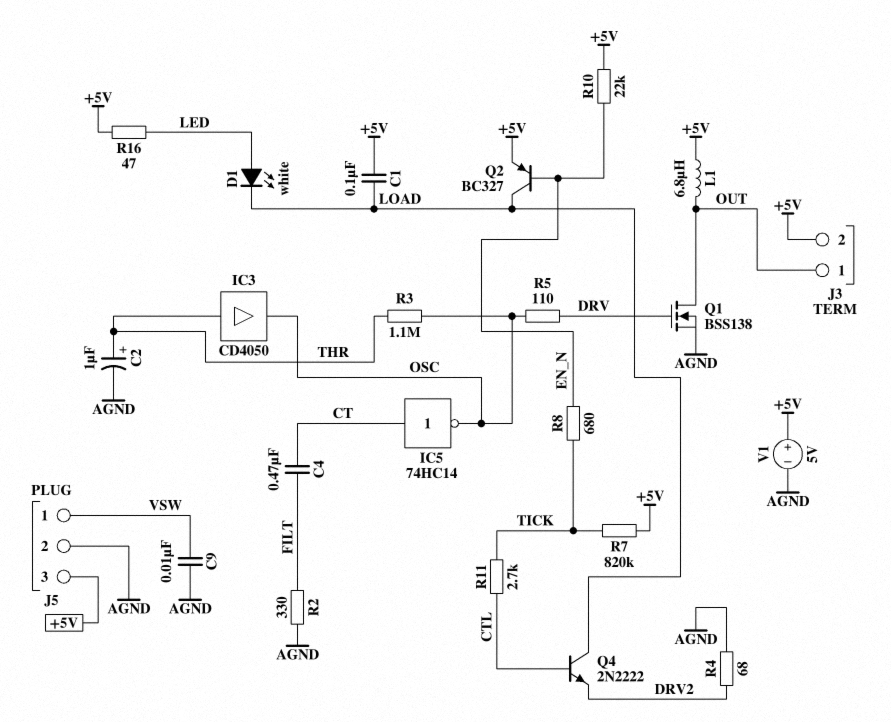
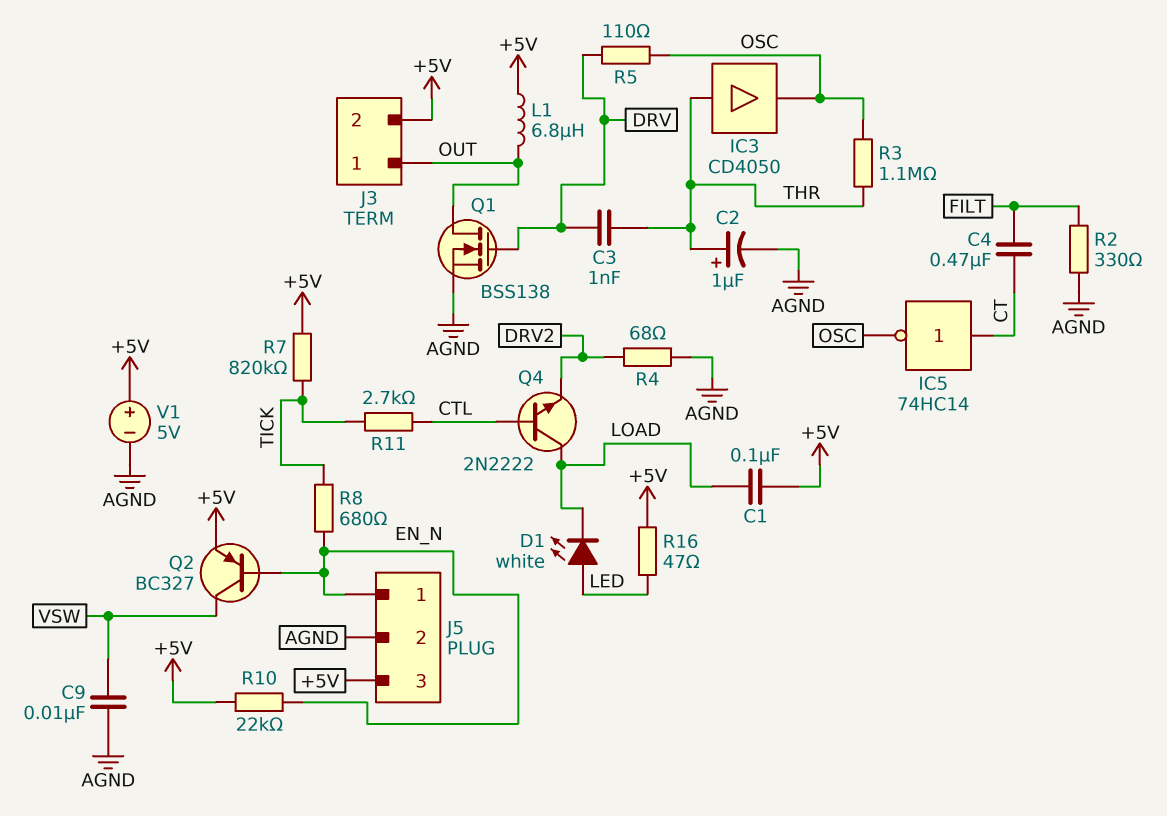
C3: none -> 1nF (DRV, THR)
J5 pin 1: VSW -> EN_N
Q2: PNP BC327 (B EN_N, C LOAD, E +5V) -> PNP BC327 (B EN_N, C VSW, E +5V)

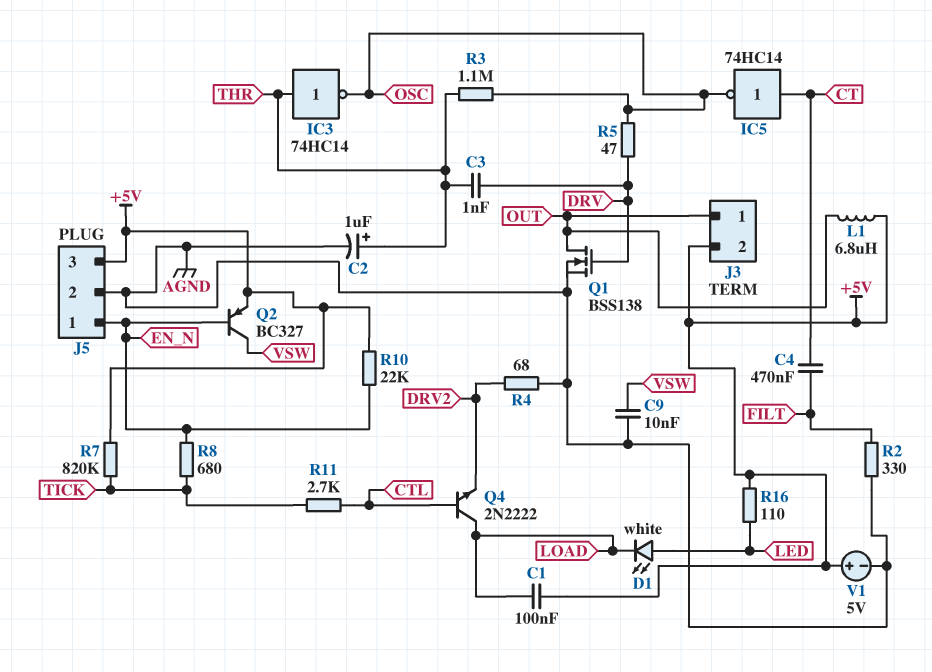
IC3: buffer CD4050 (in THR, out OSC) -> NOT 74HC14 (in THR, out OSC)
R5: 110 (DRV, OSC) -> 47 (DRV, OSC)
R16: 47 (+5V, LED) -> 110 (+5V, LED)

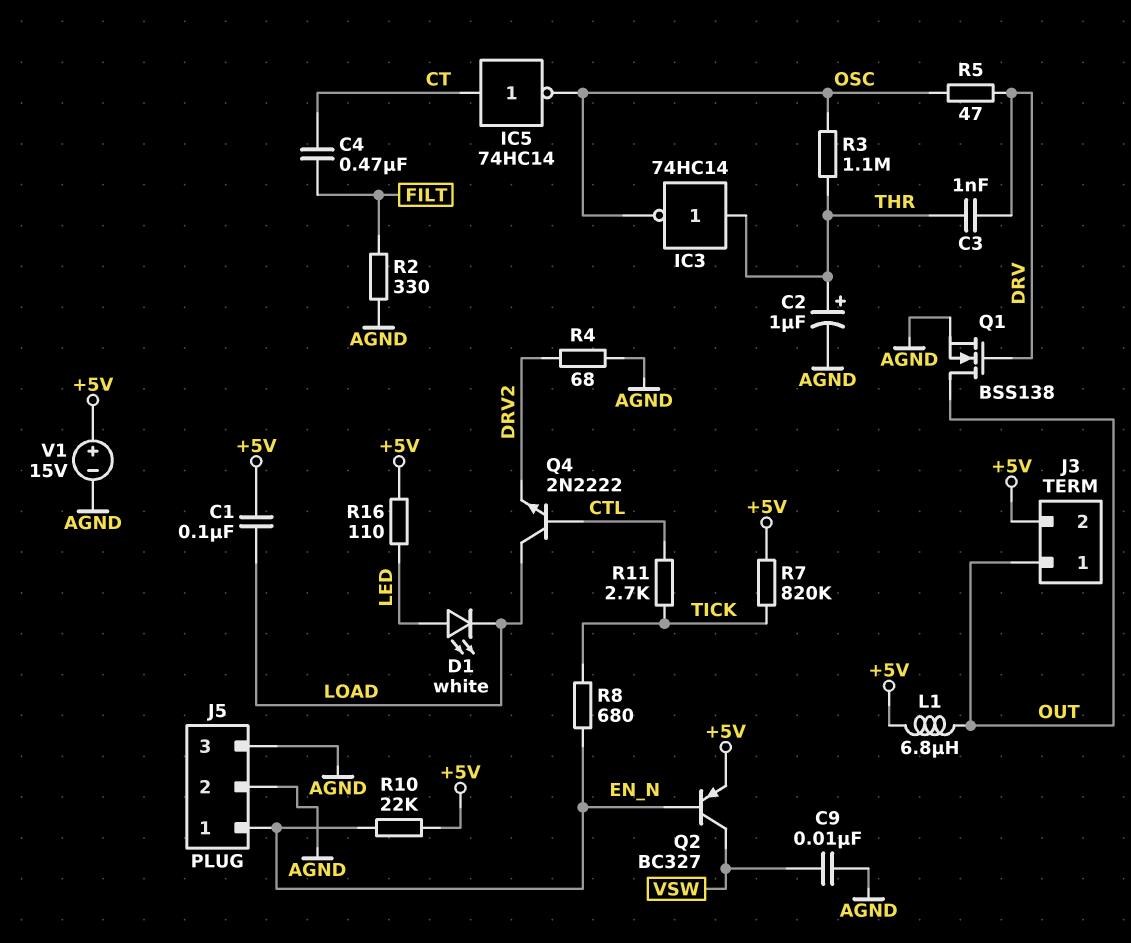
J5 pin 3: +5V -> AGND
V1: 5V (plus +5V, minus AGND) -> 15V (plus +5V, minus AGND)

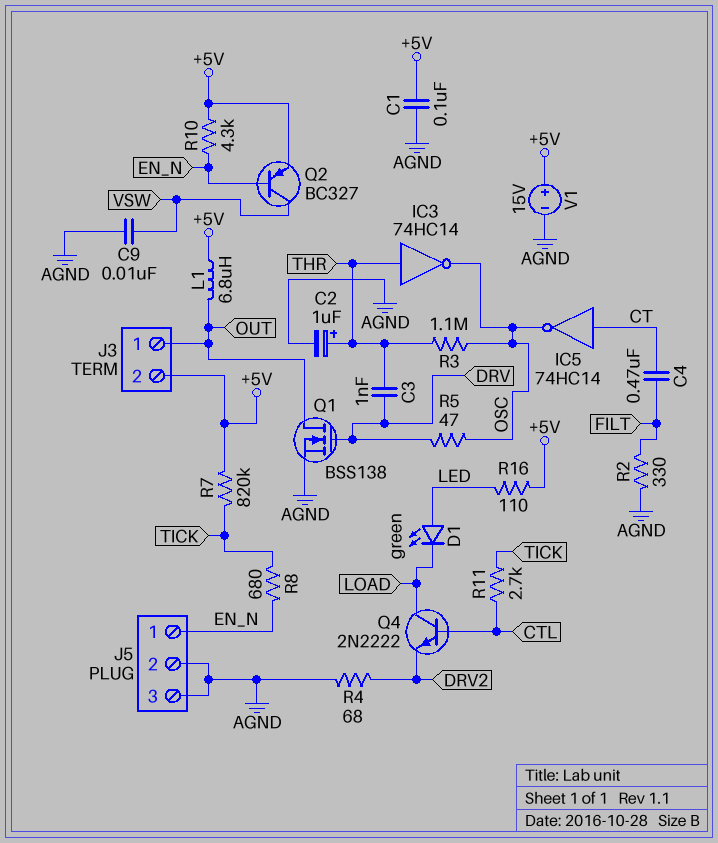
C1: 100nF (+5V, LOAD) -> 100nF (+5V, AGND)
D1: LED white (A LED, K LOAD) -> LED green (A LED, K LOAD)
R10: 22k (+5V, EN_N) -> 4.3k (+5V, EN_N)

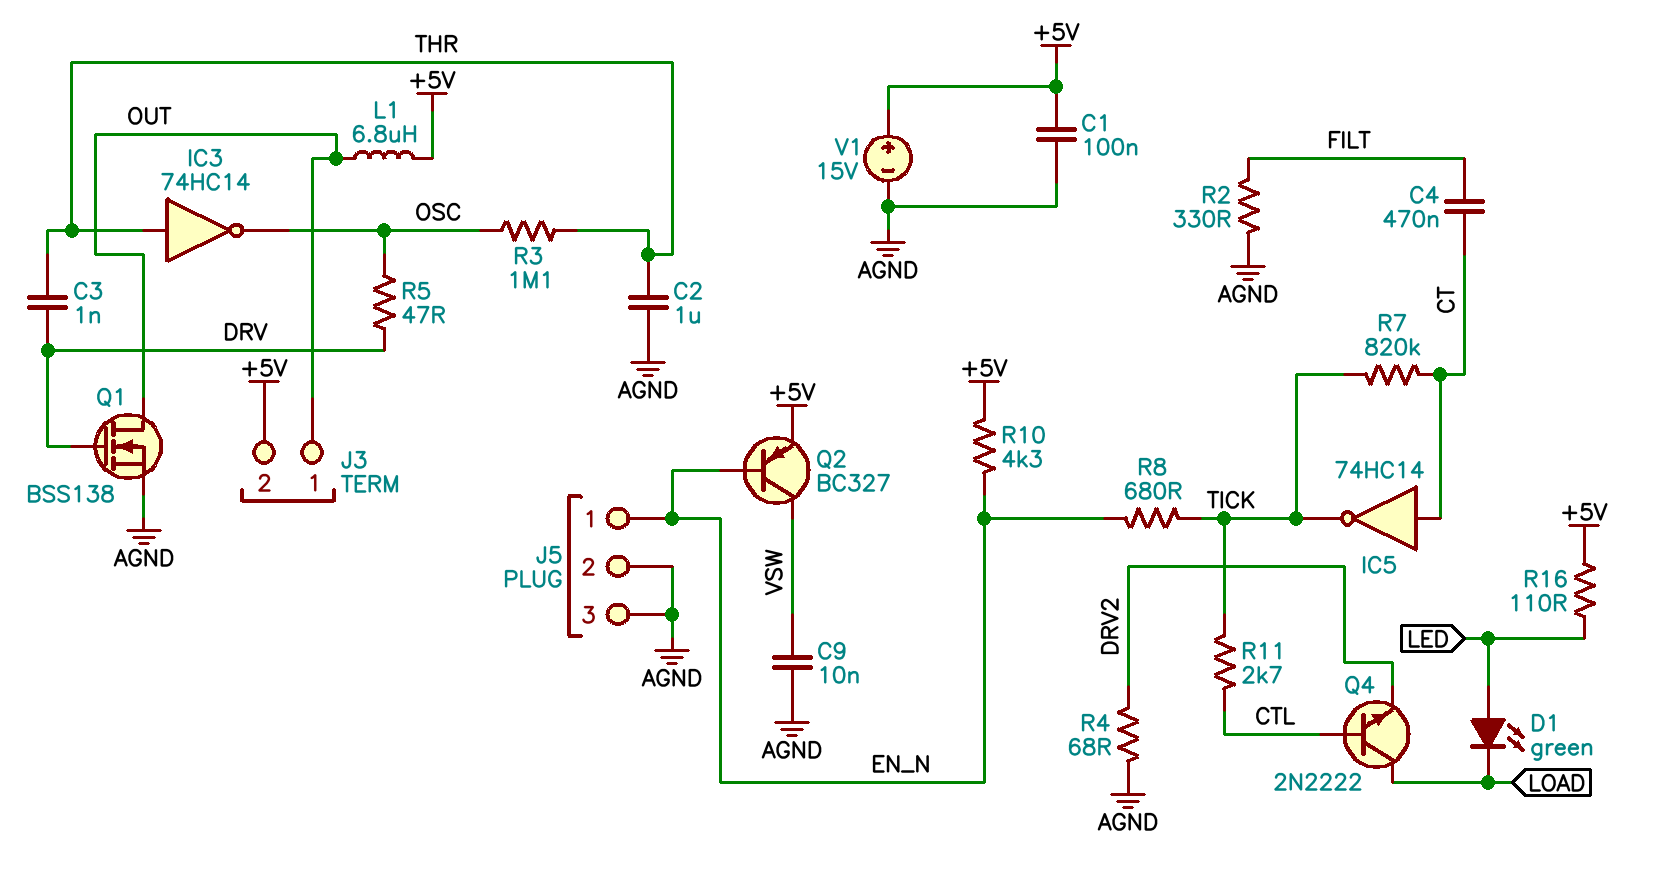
C2: 1uF (plus THR, minus AGND) -> 1uF (AGND, THR)
IC5: NOT 74HC14 (in CT, out OSC) -> NOT 74HC14 (in CT, out TICK)
R7: 820k (+5V, TICK) -> 820k (CT, TICK)

